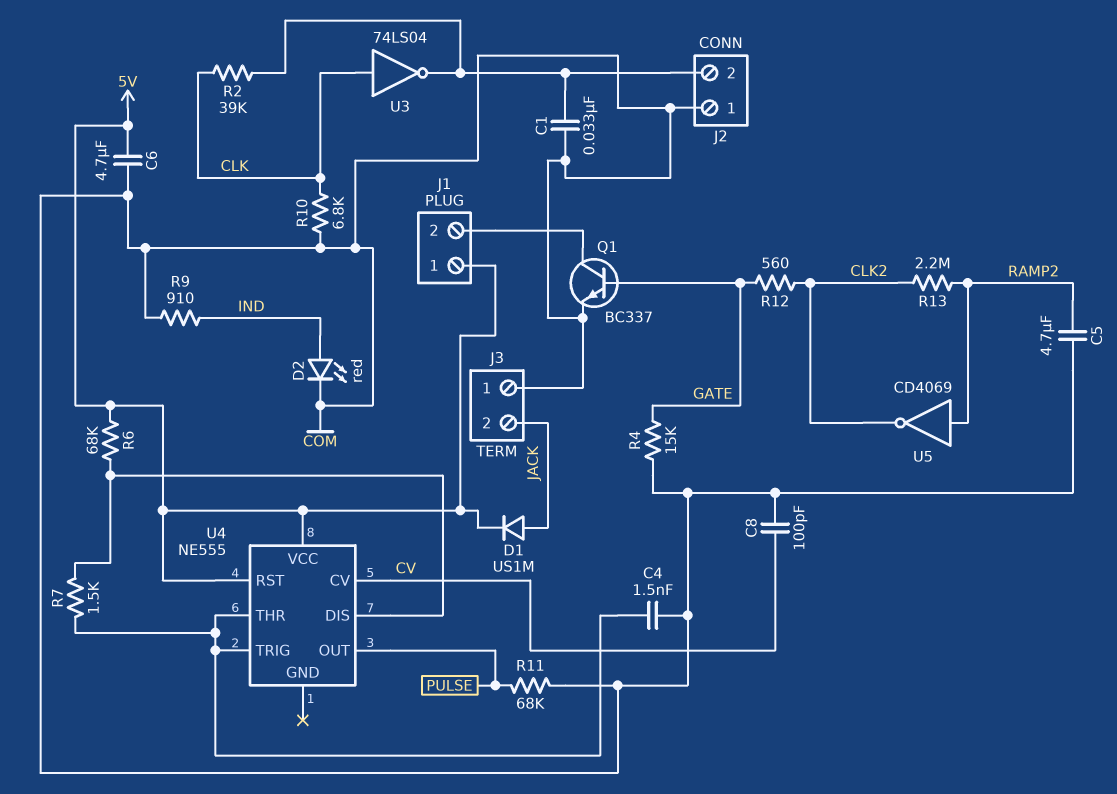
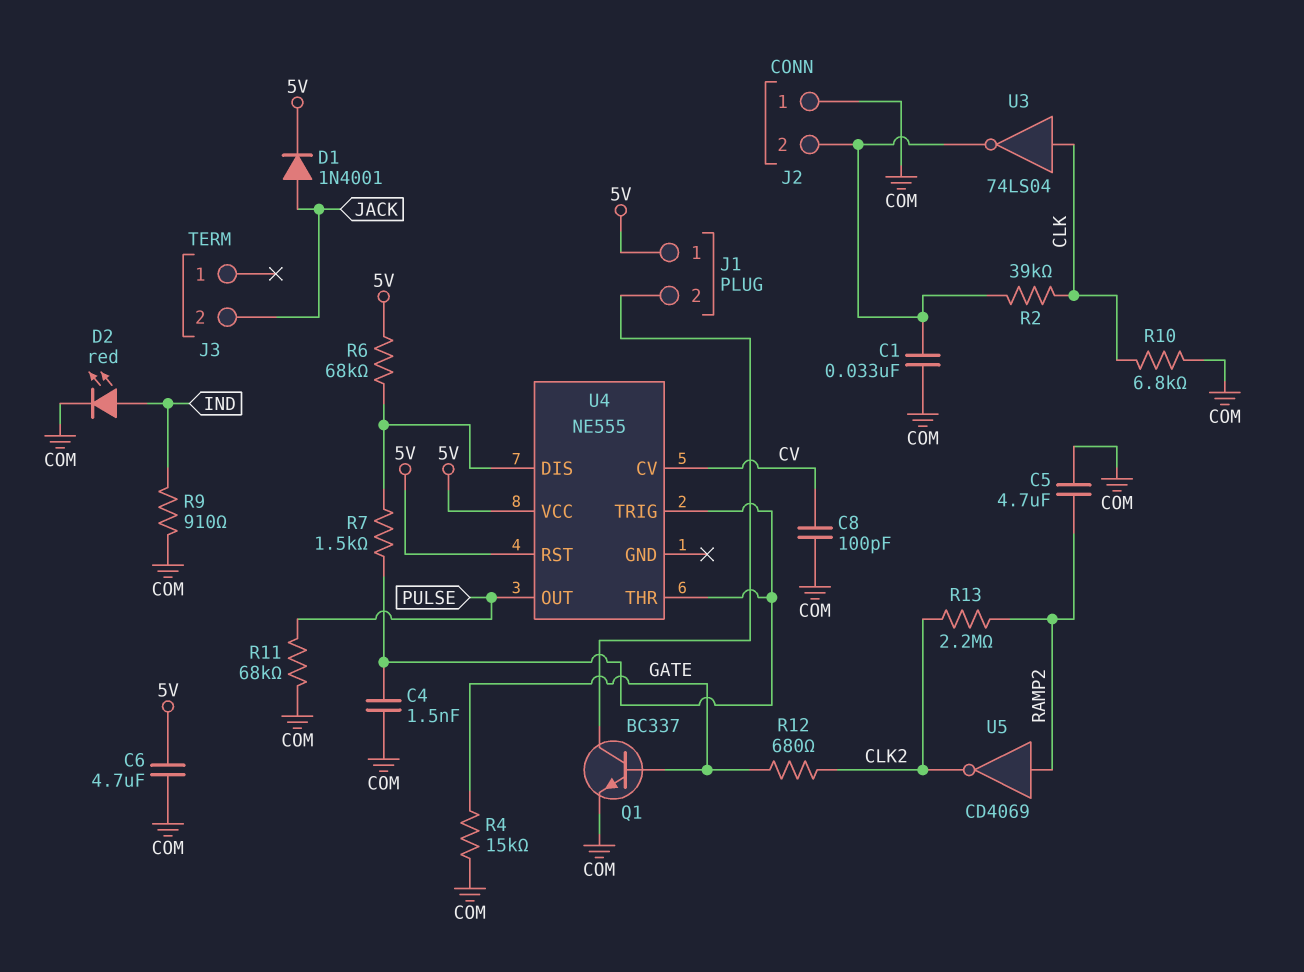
D1: diode US1M (A JACK, K 5V) -> diode 1N4001 (A JACK, K 5V)
J3 pin 1: COM -> none
R12: 560 (CLK2, GATE) -> 680 (CLK2, GATE)

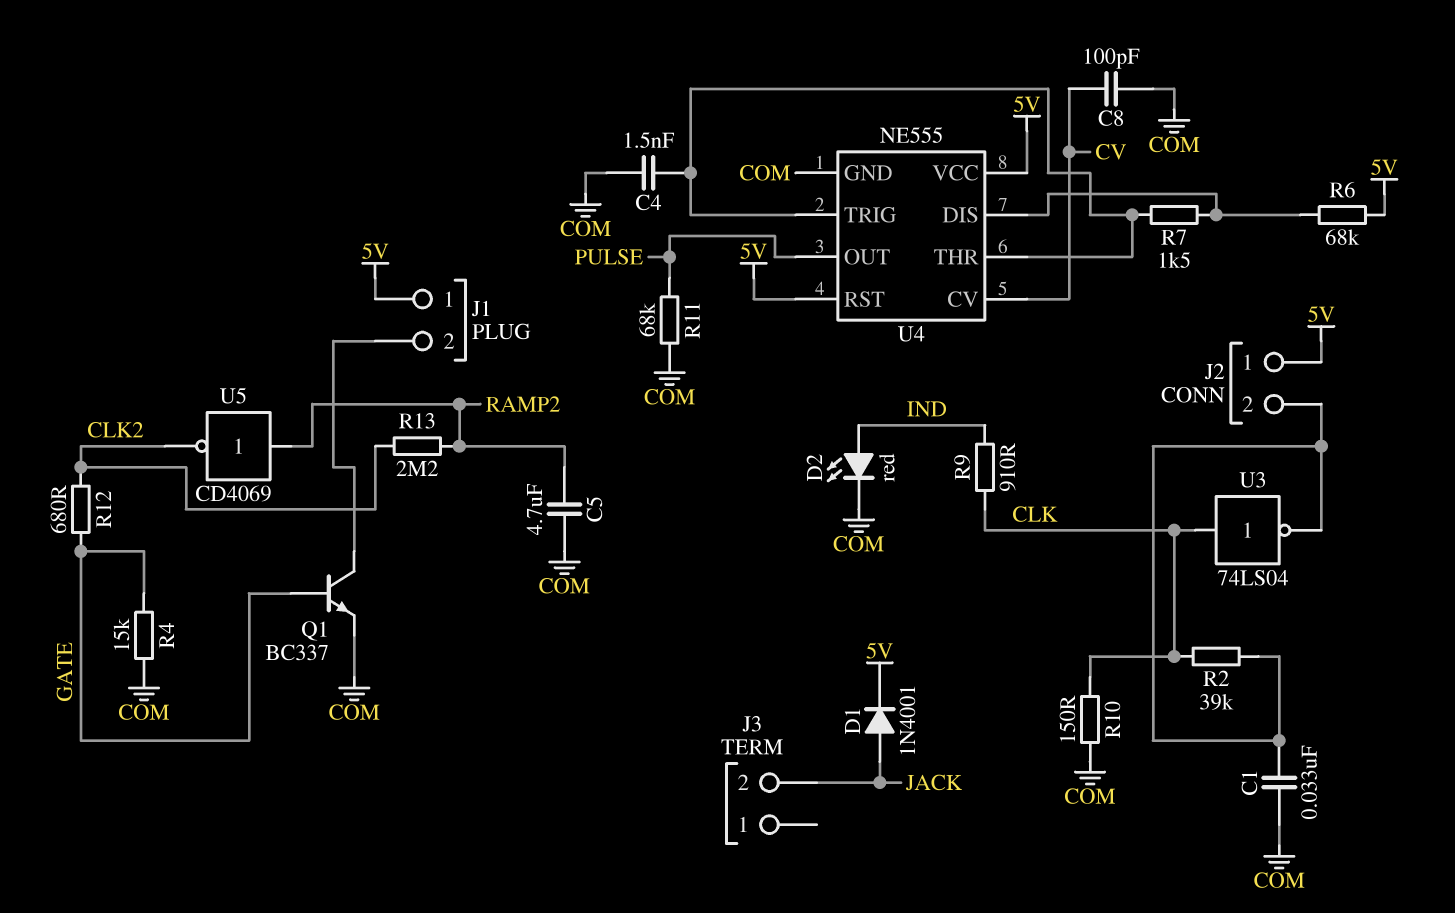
C6: 4.7uF (5V, COM) -> none
J2 pin 1: COM -> 5V
R9: 910 (COM, IND) -> 910 (CLK, IND)
R10: 6.8k (CLK, COM) -> 150 (CLK, COM)
U4 pin GND: none -> COM

